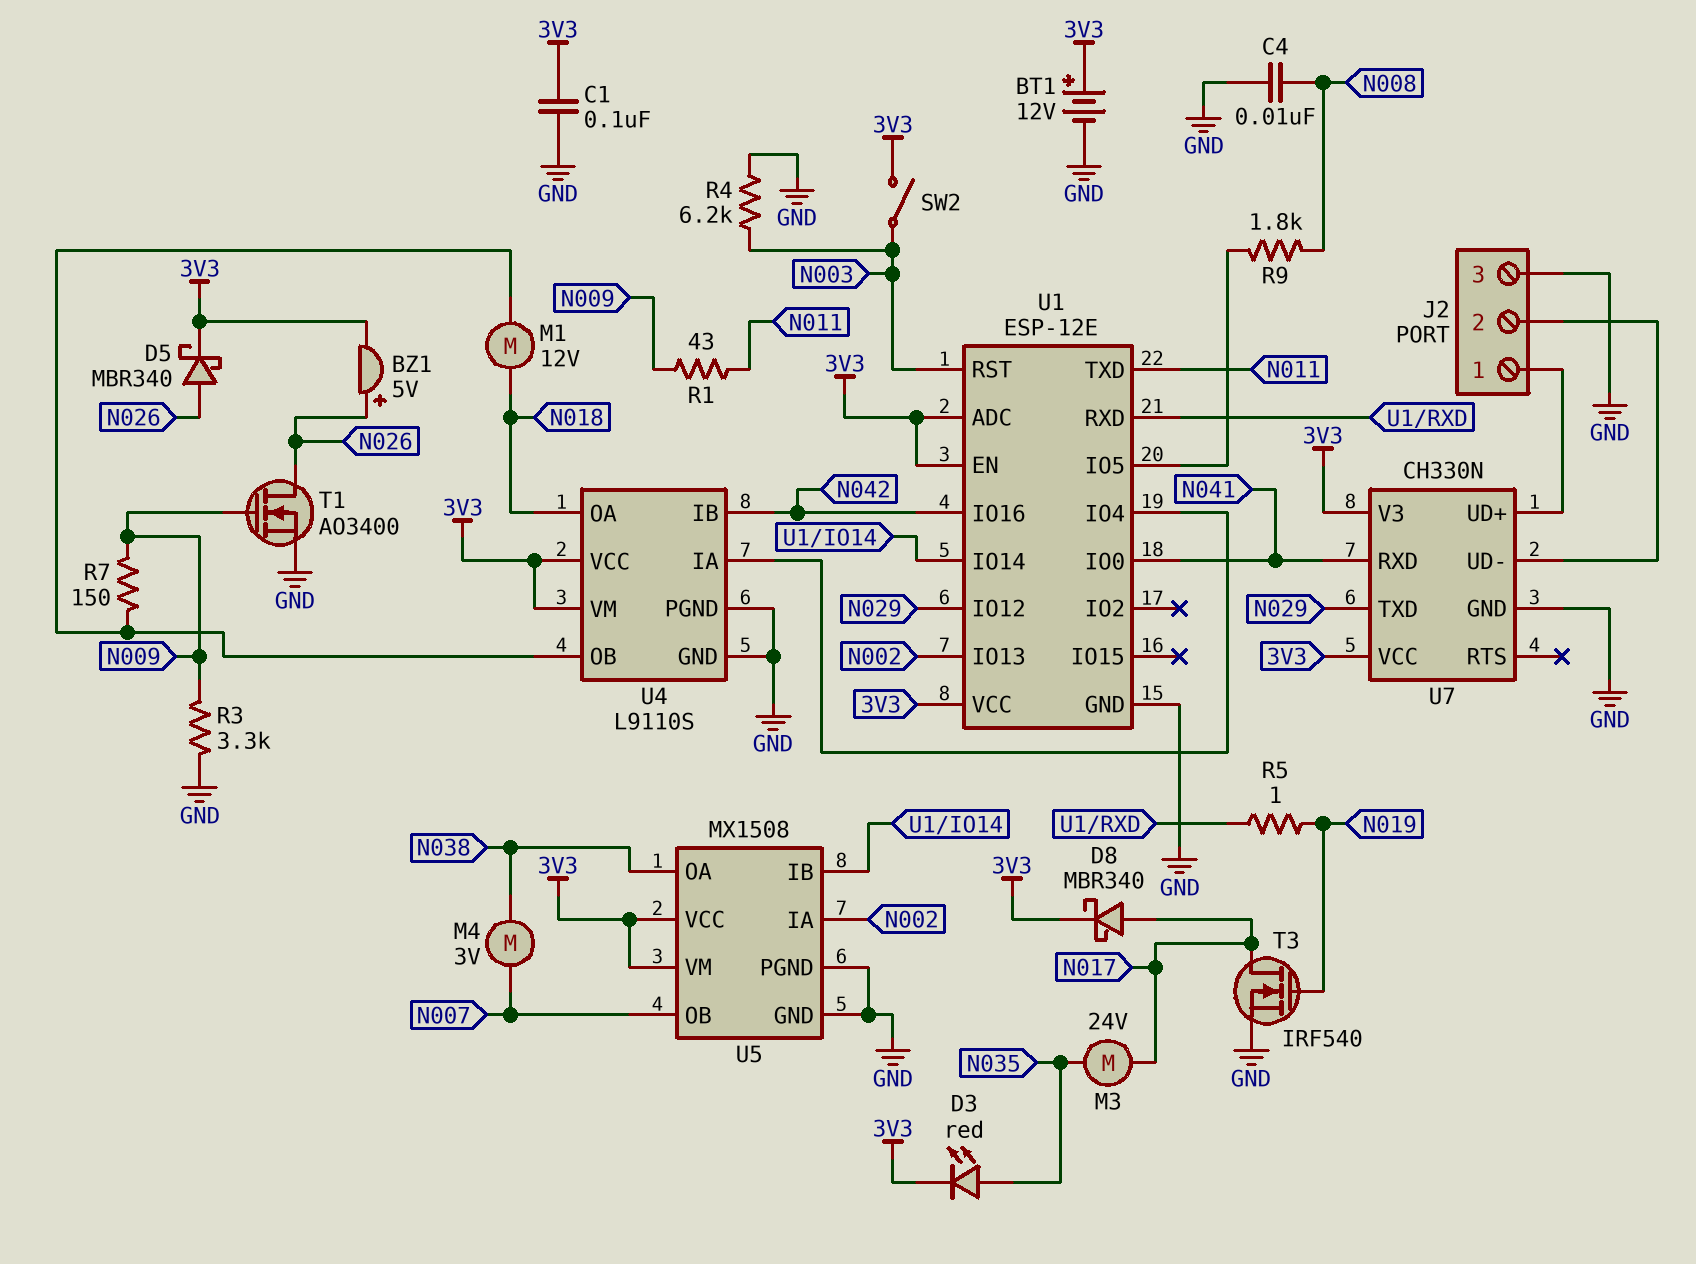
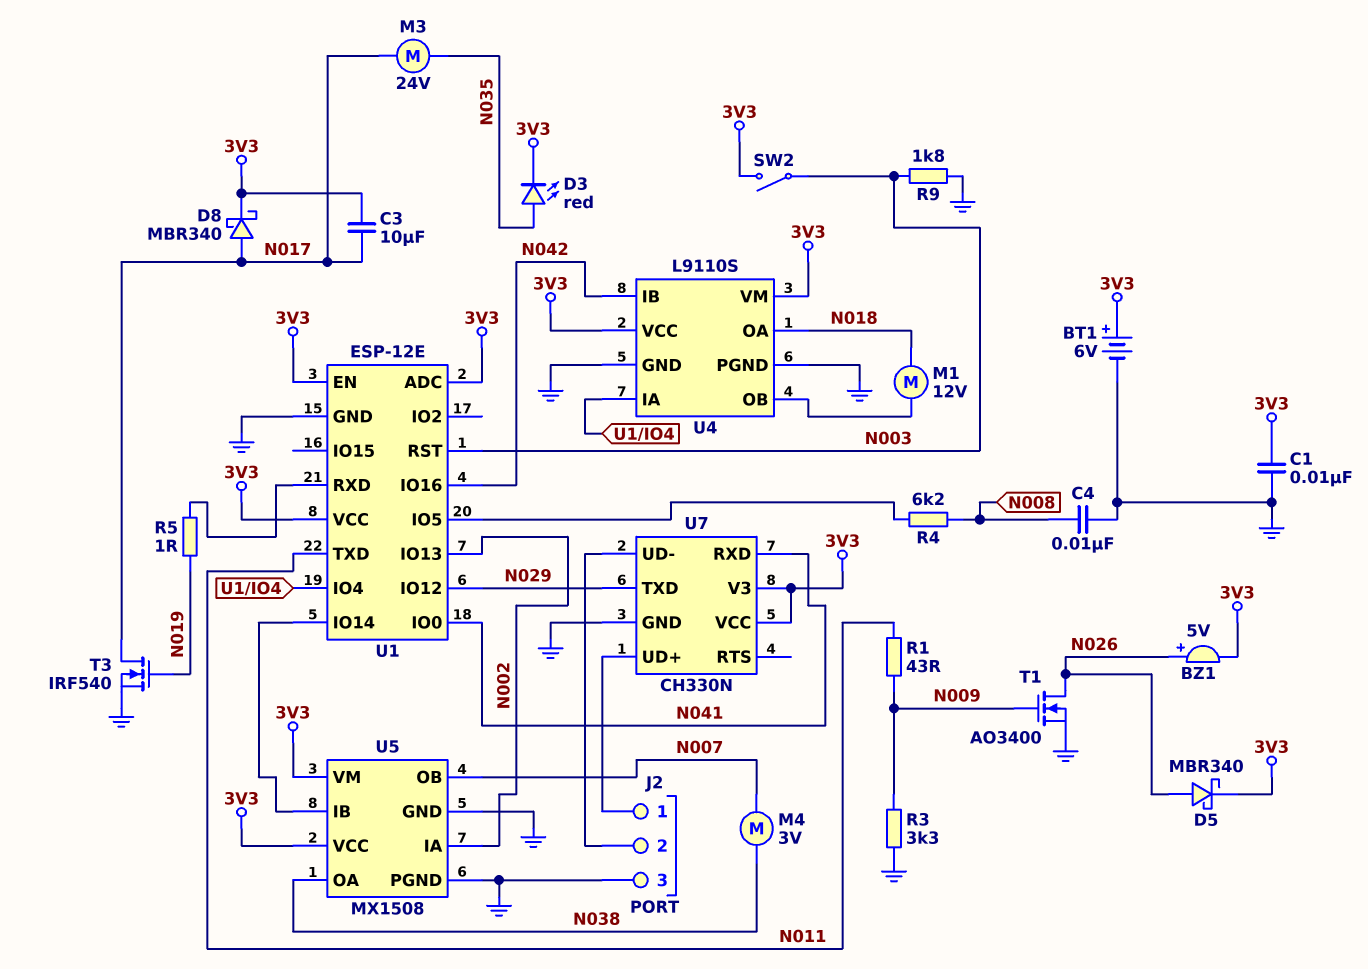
BT1: 12V (plus 3V3, minus GND) -> 6V (plus 3V3, minus GND)
C1: 100nF (3V3, GND) -> 10nF (3V3, GND)
C3: none -> 10uF (3V3, N017)
R4: 6.2k (GND, N003) -> 6.2k (N008, U1/IO5)
R7: 150 (N009, U4/OB) -> none
R9: 1.8k (N008, U1/IO5) -> 1.8k (GND, N003)

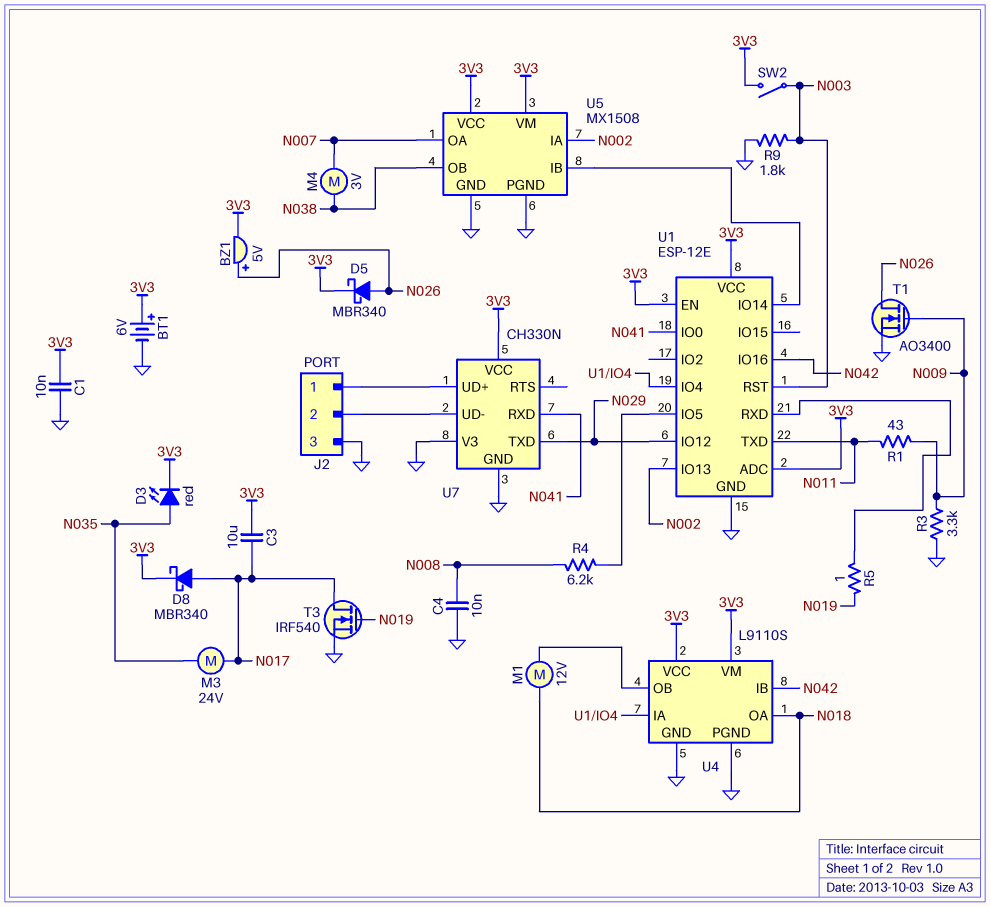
U5 pin OA: N038 -> N007
U5 pin OB: N007 -> N038
U7 pin V3: 3V3 -> GND

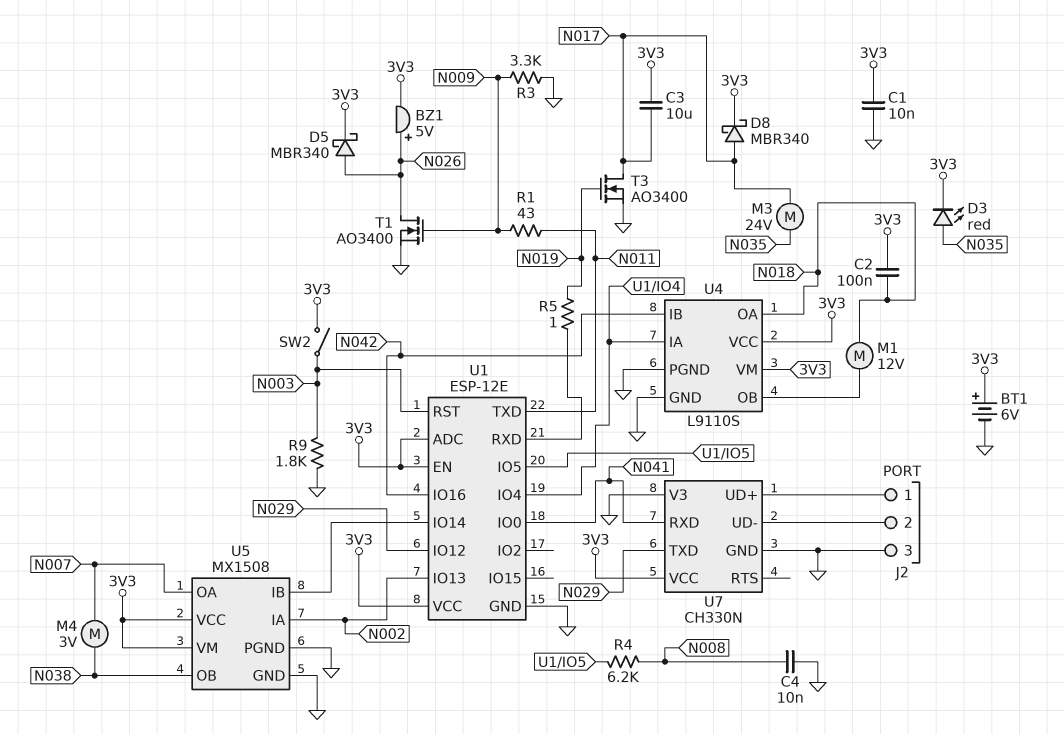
C2: none -> 100nF (3V3, N018)
T3: NMOS IRF540 (G N019, D N017, S GND) -> NMOS AO3400 (G N019, D N017, S GND)

